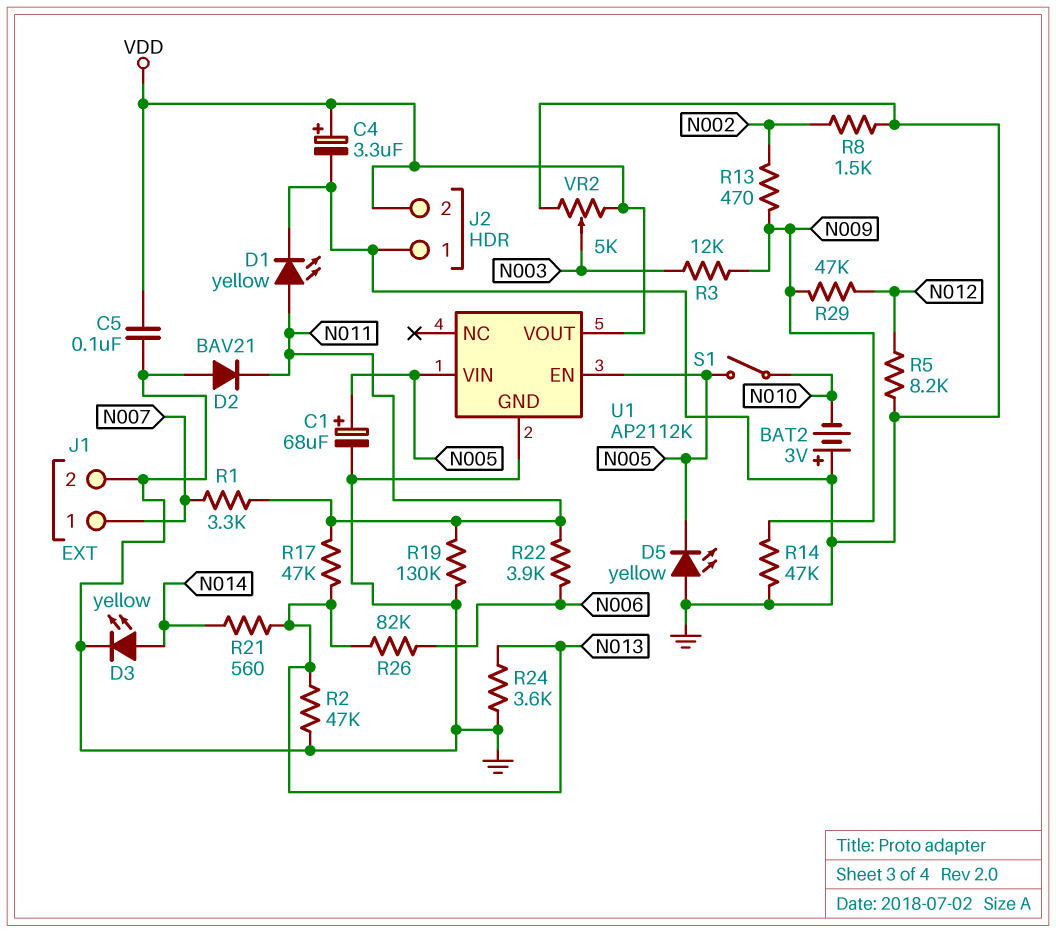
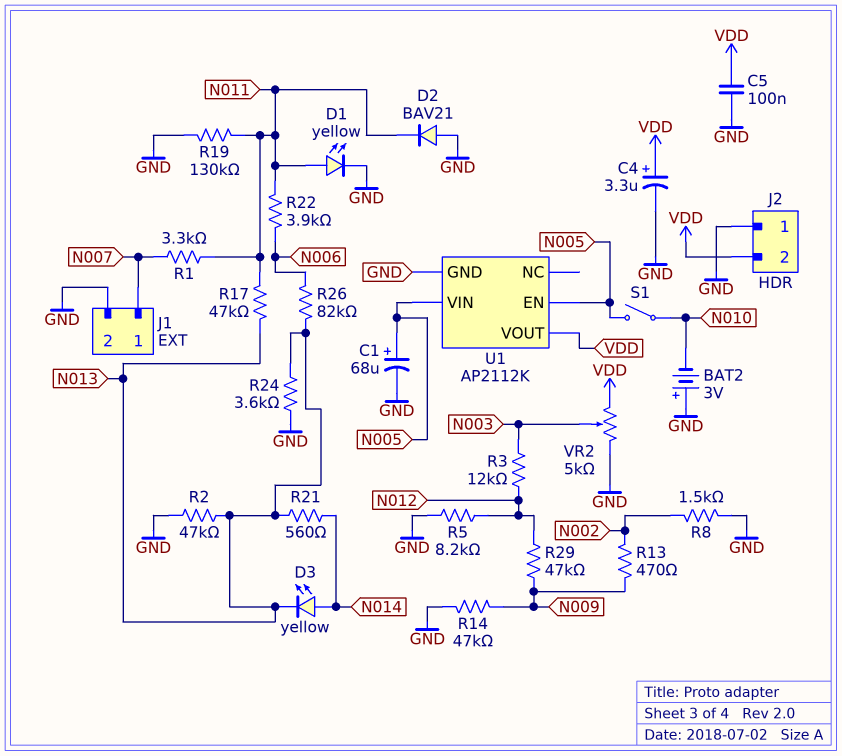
D3: LED yellow (A N014, K GND) -> LED yellow (A N014, K N013)
D5: LED yellow (A GND, K N005) -> none
R3: 12k (N003, N009) -> 12k (N003, N012)

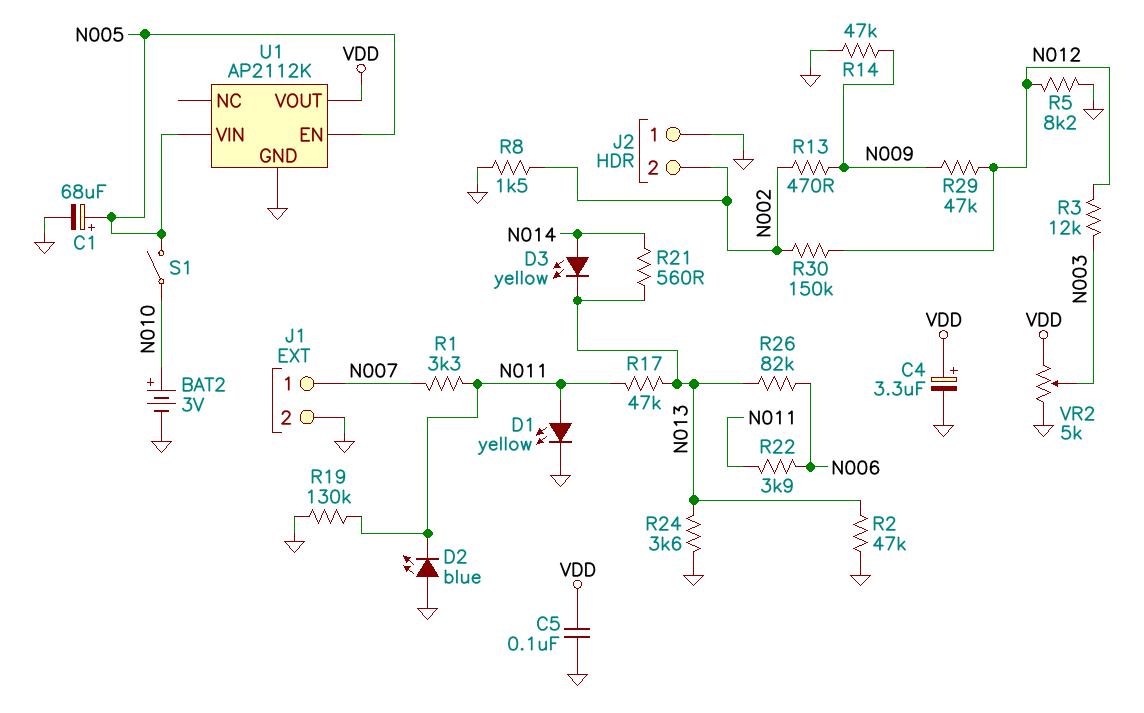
BAT2: 3V (plus GND, minus N010) -> 3V (plus N010, minus GND)
D2: diode BAV21 (A GND, K N011) -> LED blue (A GND, K N011)
J2 pin 2: VDD -> N002
R30: none -> 150k (N002, N012)

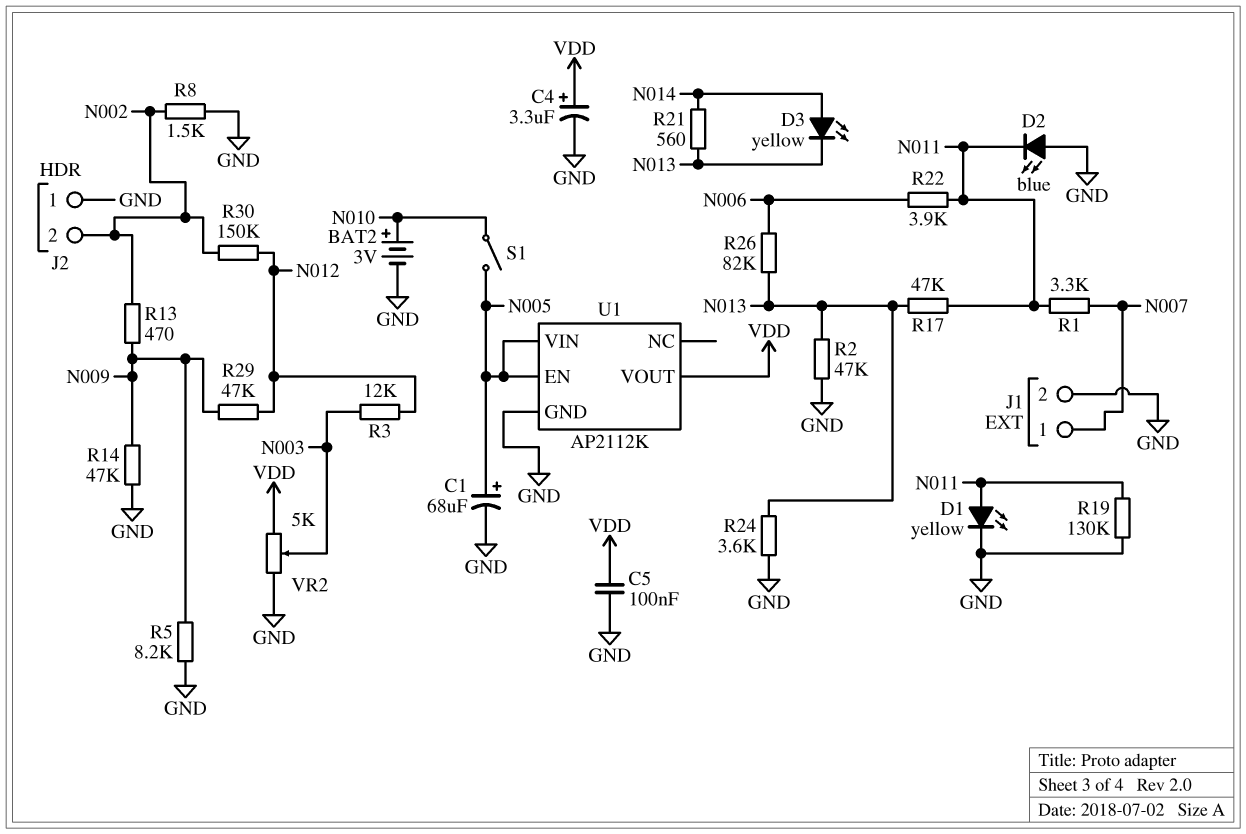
R5: 8.2k (GND, N012) -> 8.2k (GND, N009)

